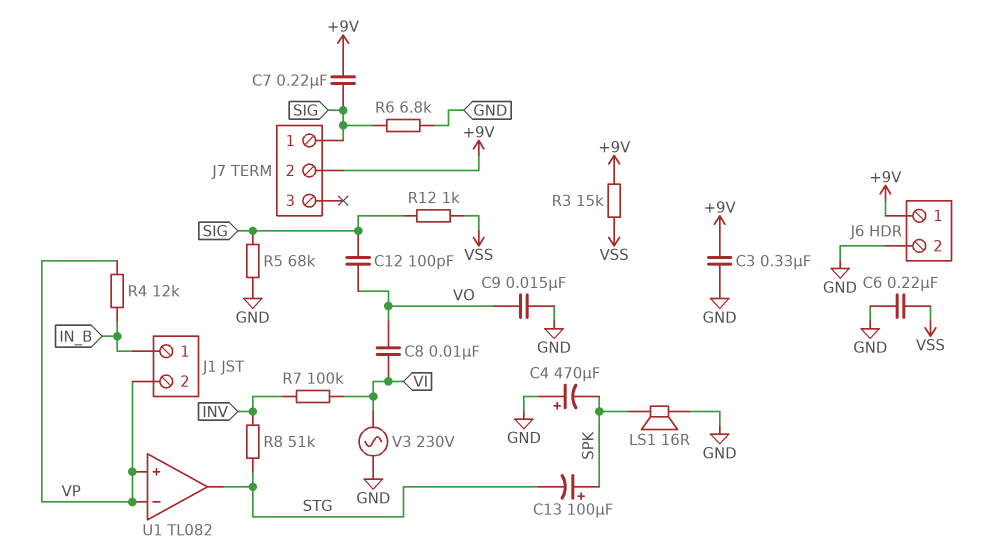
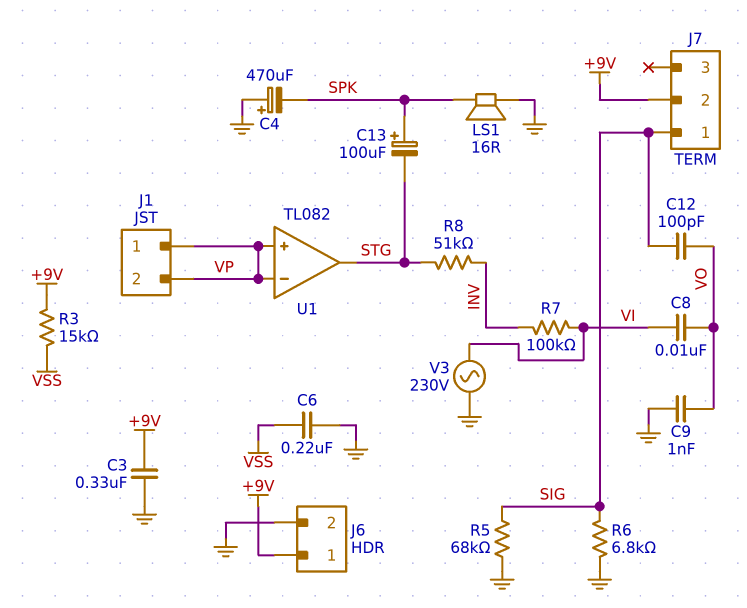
C7: 220nF (+9V, SIG) -> none
C9: 15nF (GND, VO) -> 1nF (GND, VO)
J1 pin 1: IN_B -> VP
R4: 12k (IN_B, VP) -> none
R12: 1k (SIG, VSS) -> none

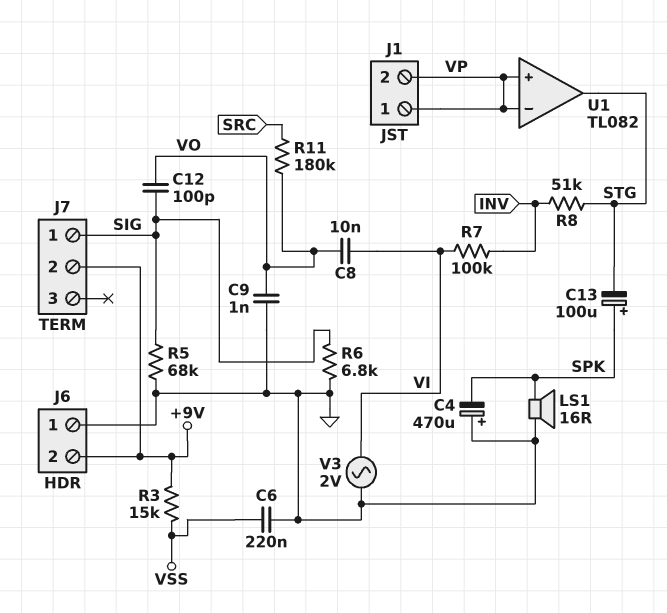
C3: 330nF (+9V, GND) -> none
J6 pin 1: +9V -> GND
J6 pin 2: GND -> +9V
R11: none -> 180k (SRC, VO)
V3: AC 230V (GND, VI) -> AC 2V (GND, VI)

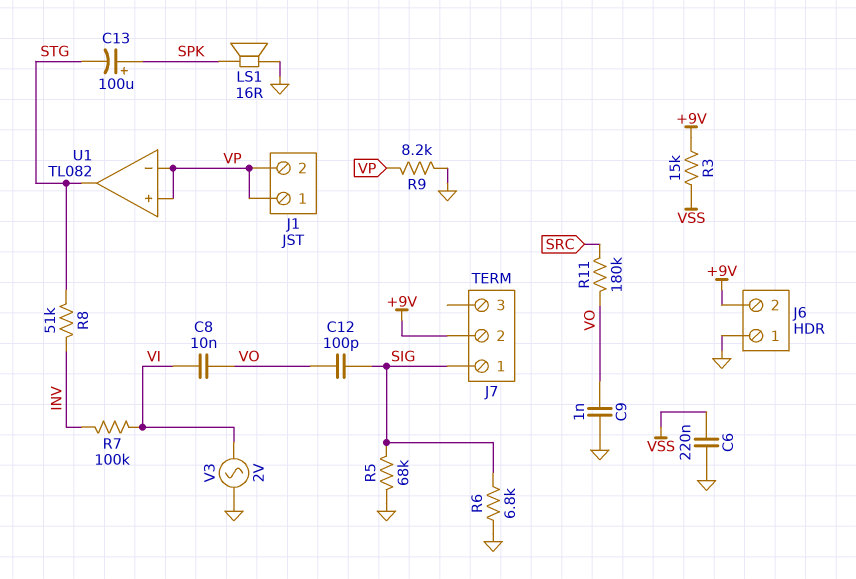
C4: 470uF (plus GND, minus SPK) -> none
R9: none -> 8.2k (GND, VP)

